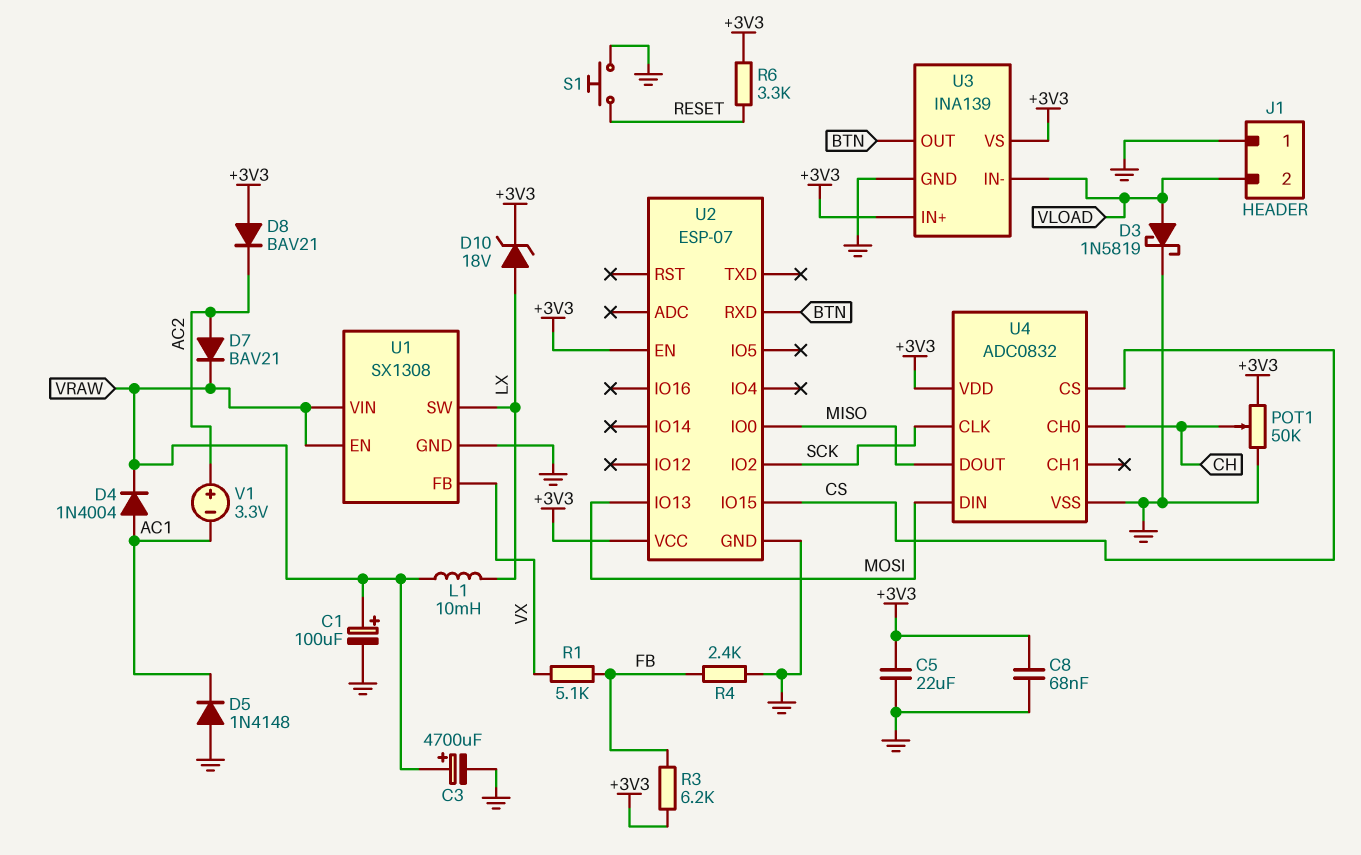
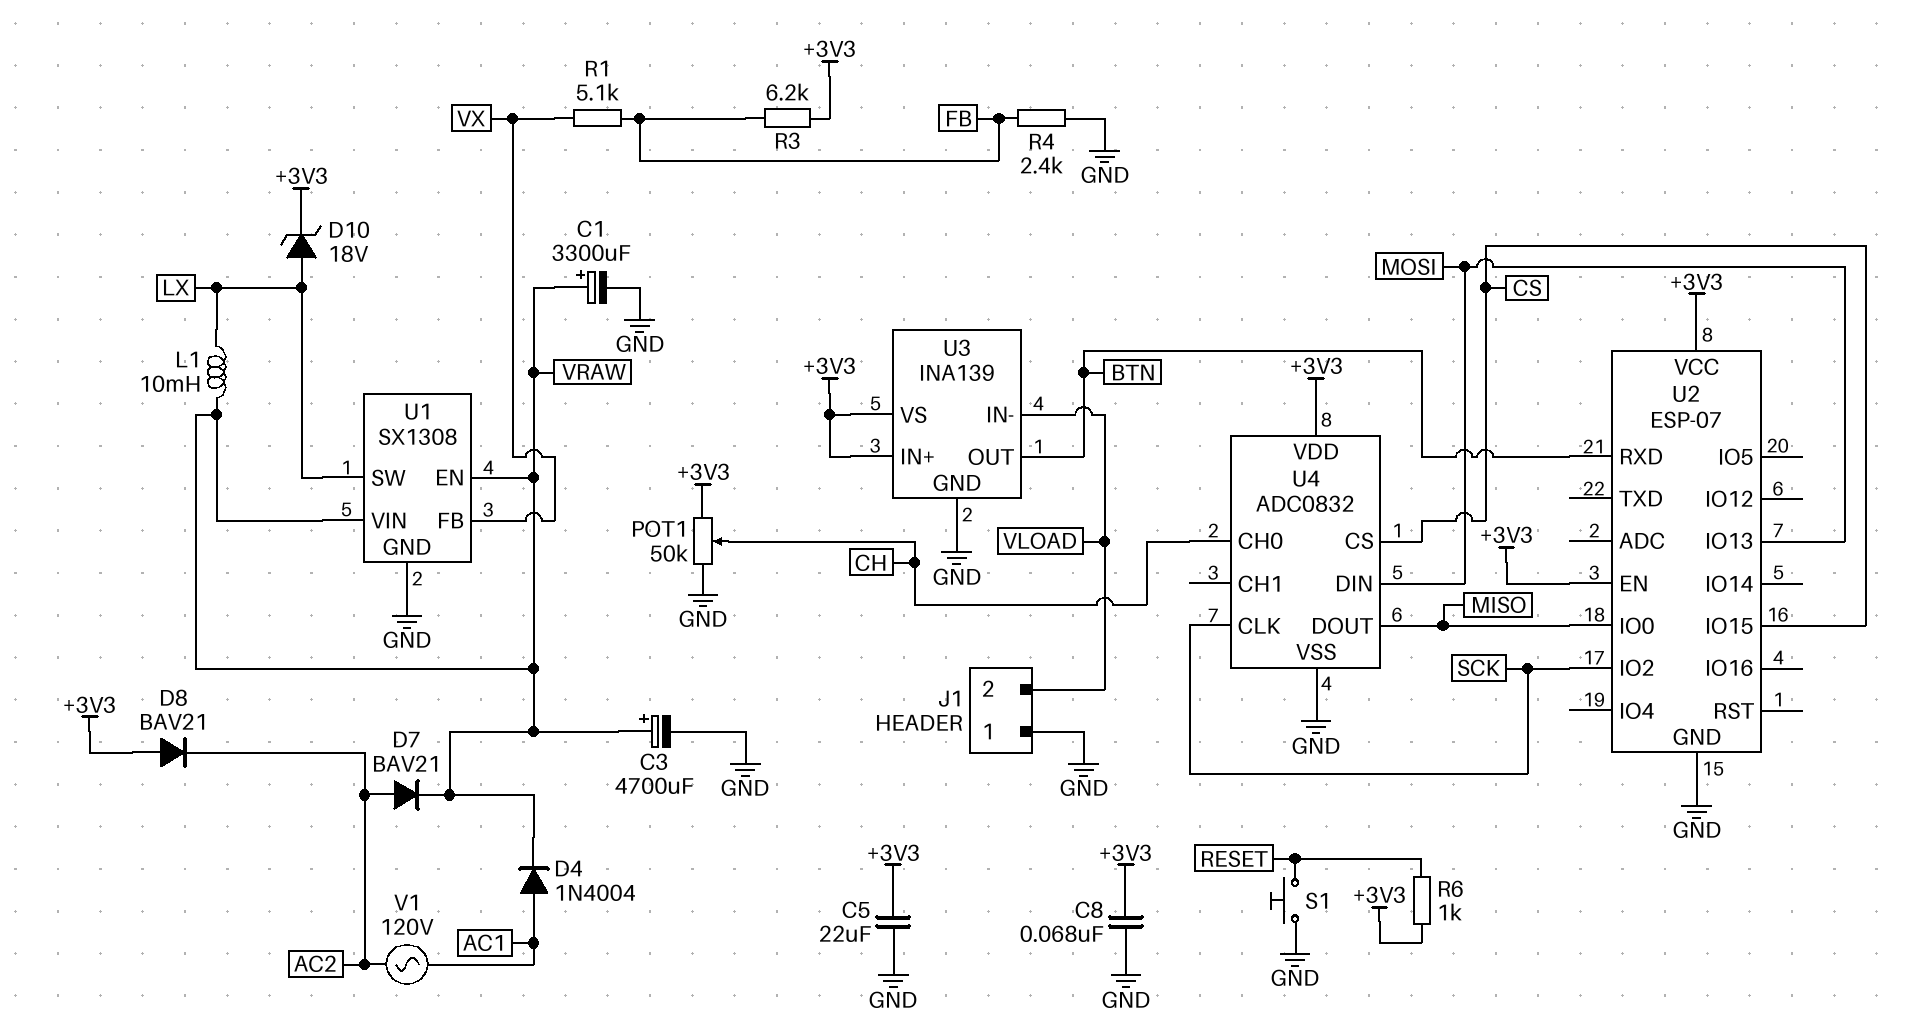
C1: 100uF (plus VRAW, minus GND) -> 3300uF (plus VRAW, minus GND)
D3: schottky 1N5819 (A VLOAD, K GND) -> none
D5: diode 1N4148 (A GND, K AC1) -> none
R6: 3.3k (+3V3, RESET) -> 1k (+3V3, RESET)
V1: 3.3V (plus AC2, minus AC1) -> AC 120V (AC1, AC2)

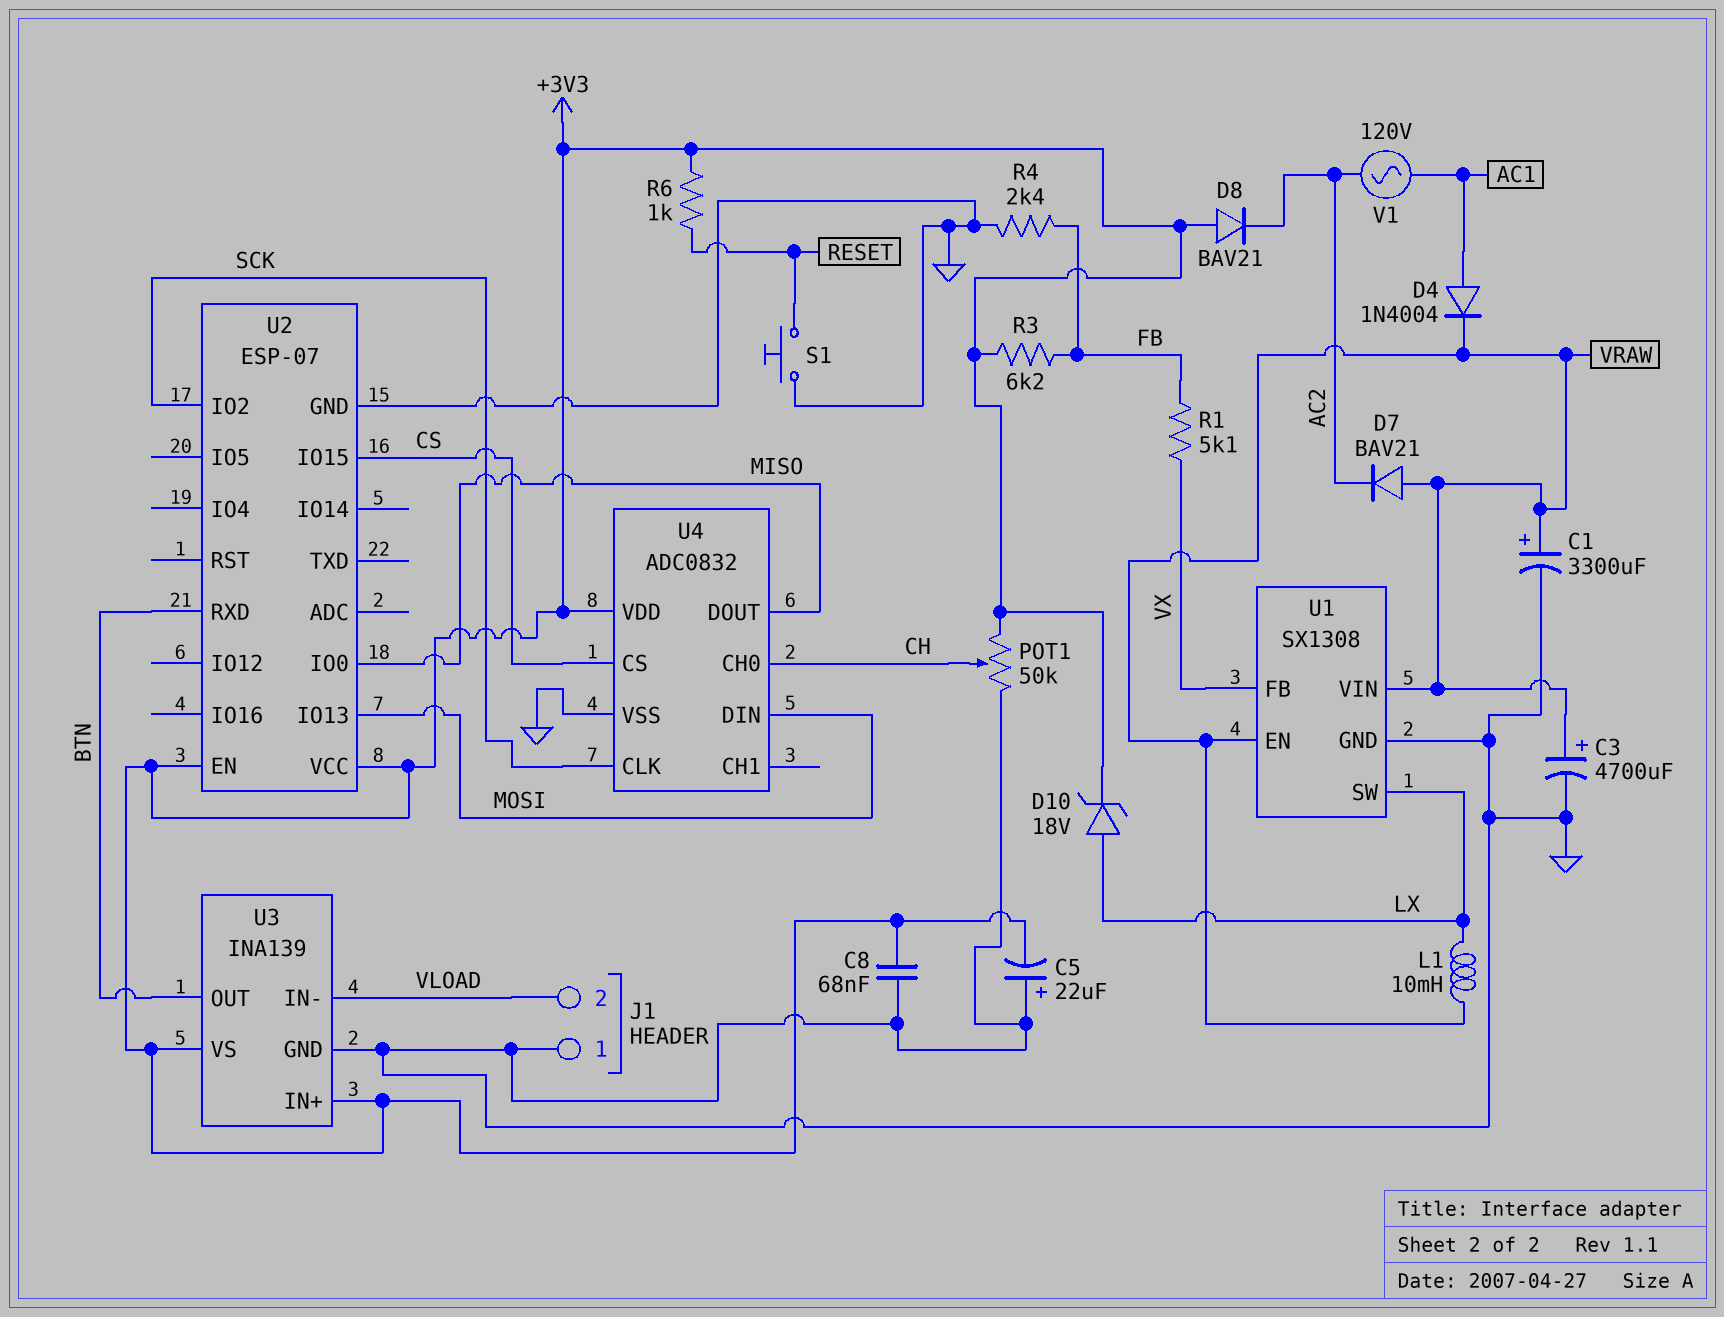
C5: 22uF (+3V3, GND) -> 22uF (plus GND, minus +3V3)
D7: diode BAV21 (A AC2, K VRAW) -> diode BAV21 (A VRAW, K AC2)

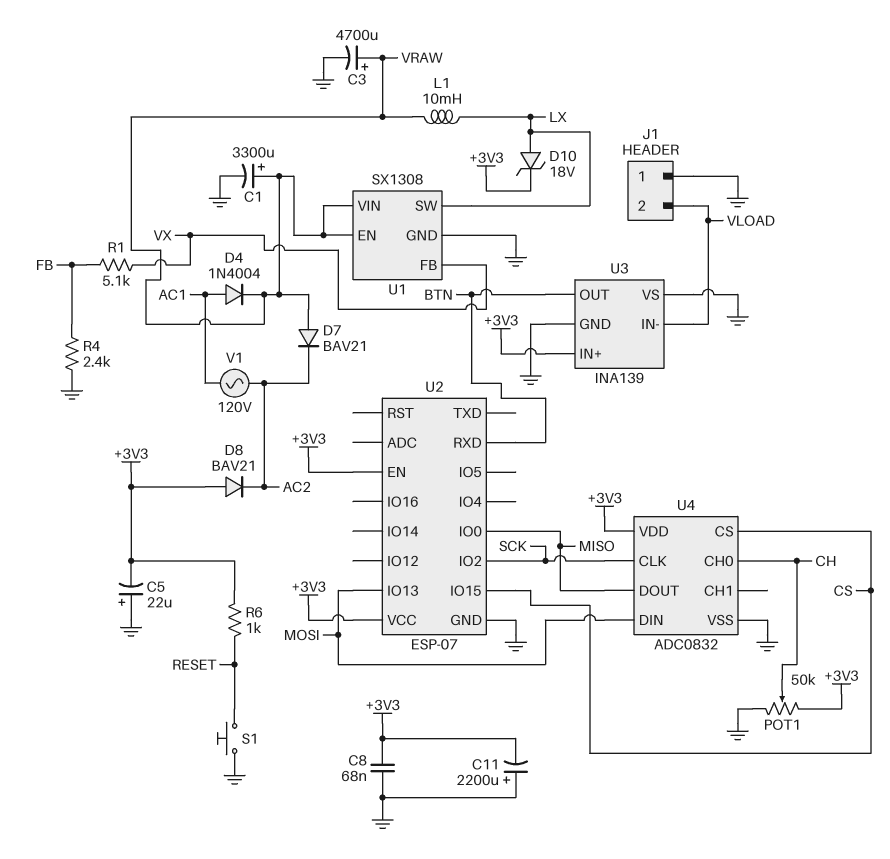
C11: none -> 2200uF (plus GND, minus +3V3)
R3: 6.2k (+3V3, FB) -> none
U3 pin VS: +3V3 -> GND

